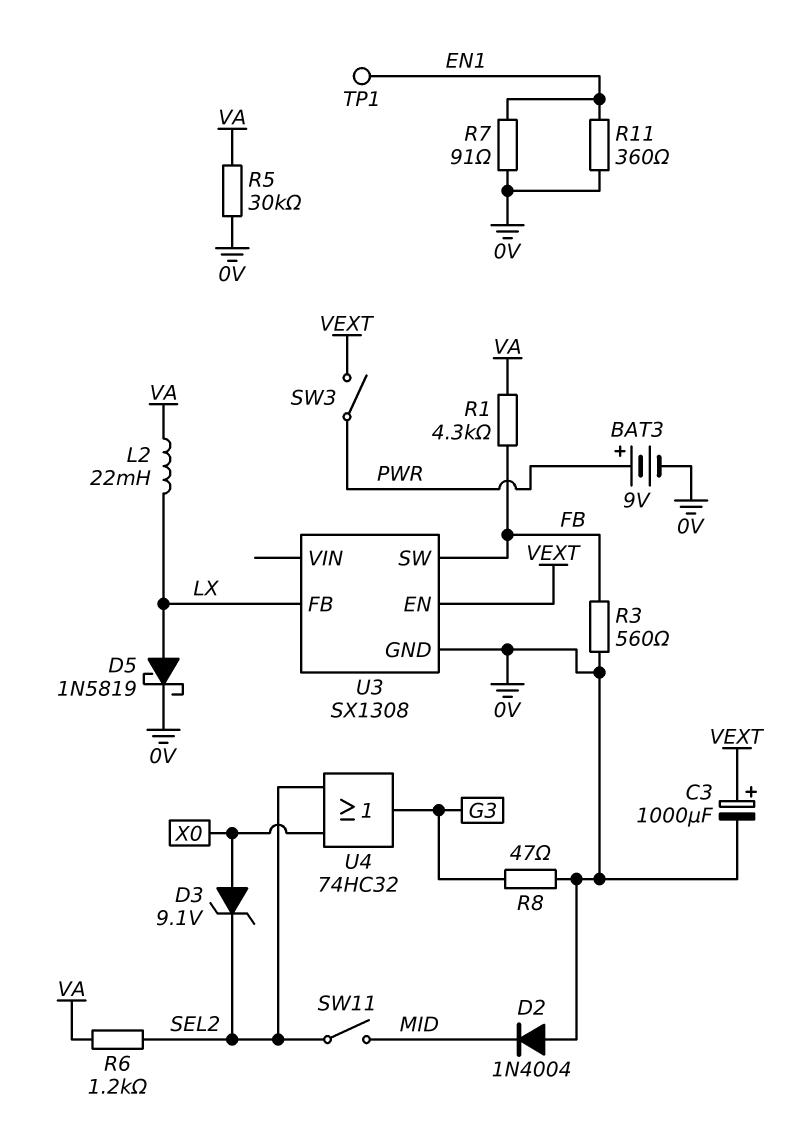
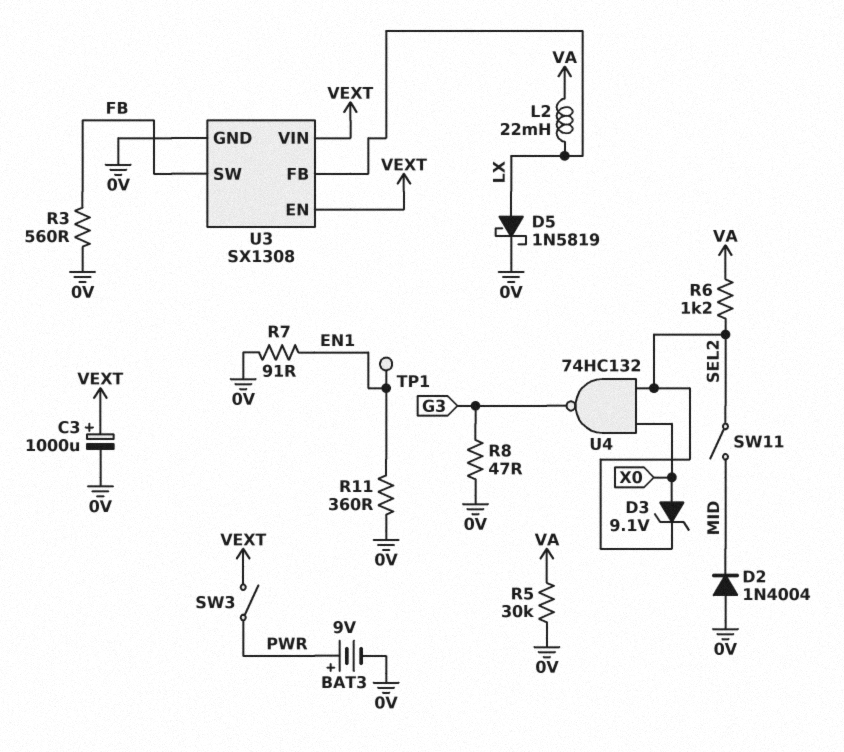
R1: 4.3k (FB, VA) -> none
U3 pin VIN: none -> VEXT
U4: OR 74HC32 (in SEL2, in X0, out G3) -> NAND 74HC132 (in SEL2, in X0, out G3)

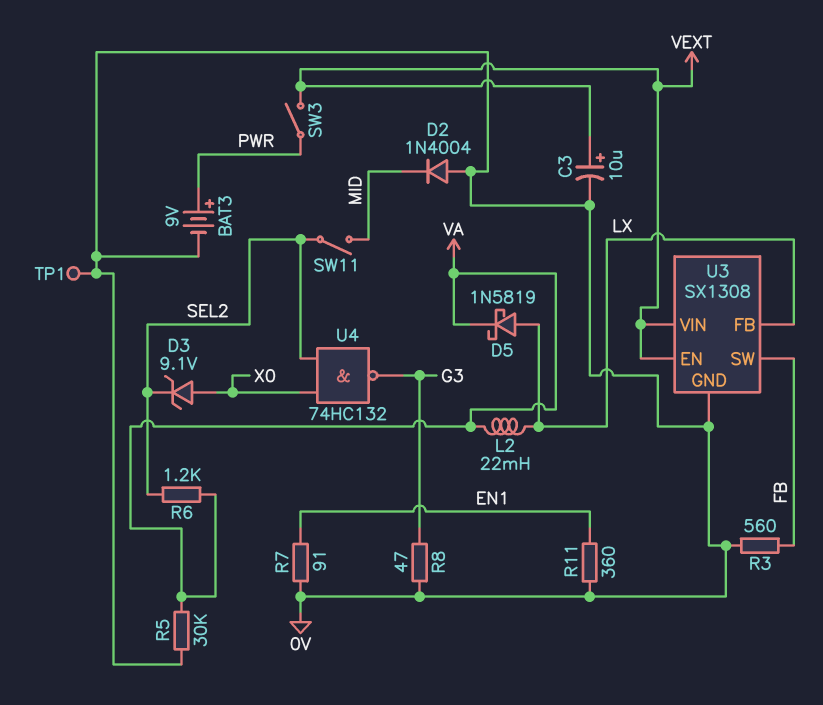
C3: 1000uF (plus VEXT, minus 0V) -> 10uF (plus VEXT, minus 0V)
D5: schottky 1N5819 (A LX, K 0V) -> schottky 1N5819 (A LX, K VA)
TP1: test point (EN1) -> test point (0V)

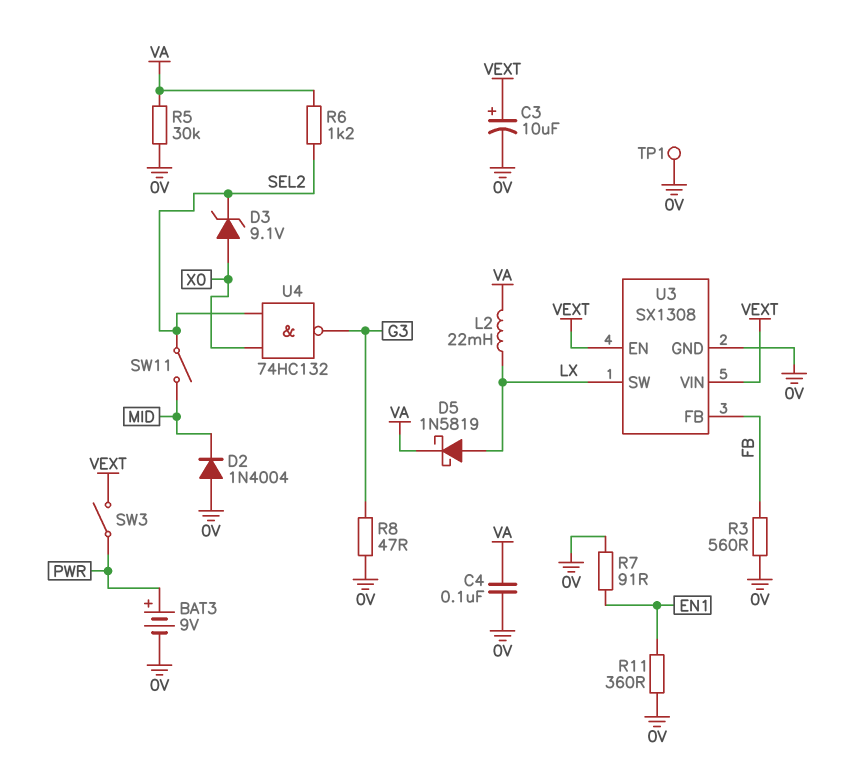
C4: none -> 100nF (0V, VA)
U3 pin FB: LX -> FB
U3 pin SW: FB -> LX

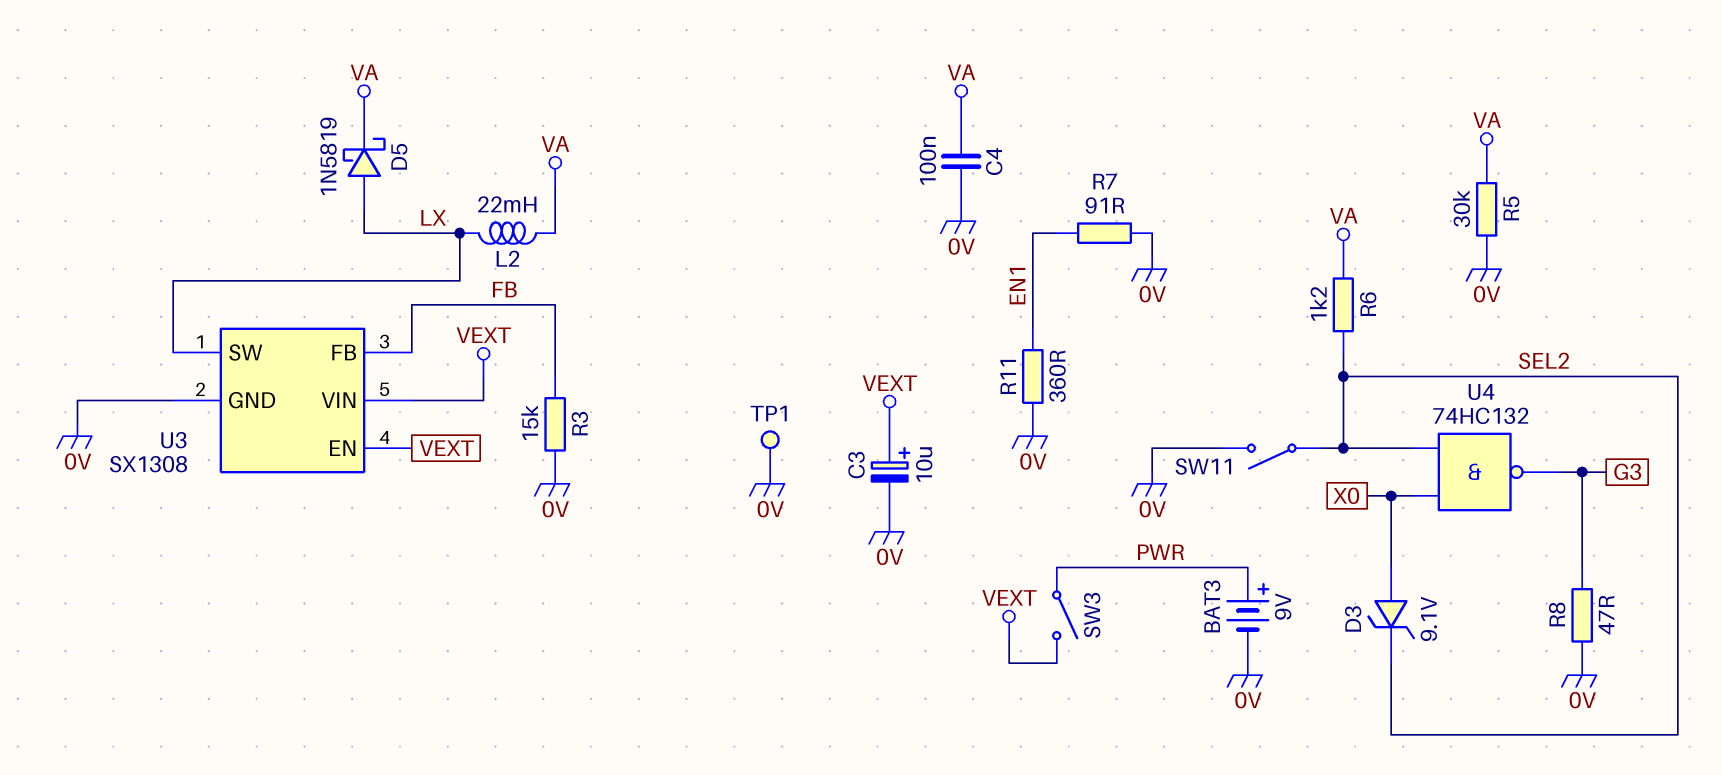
D2: diode 1N4004 (A 0V, K MID) -> none
R3: 560 (0V, FB) -> 15k (0V, FB)
SW11: switch (MID, SEL2) -> switch (0V, SEL2)

